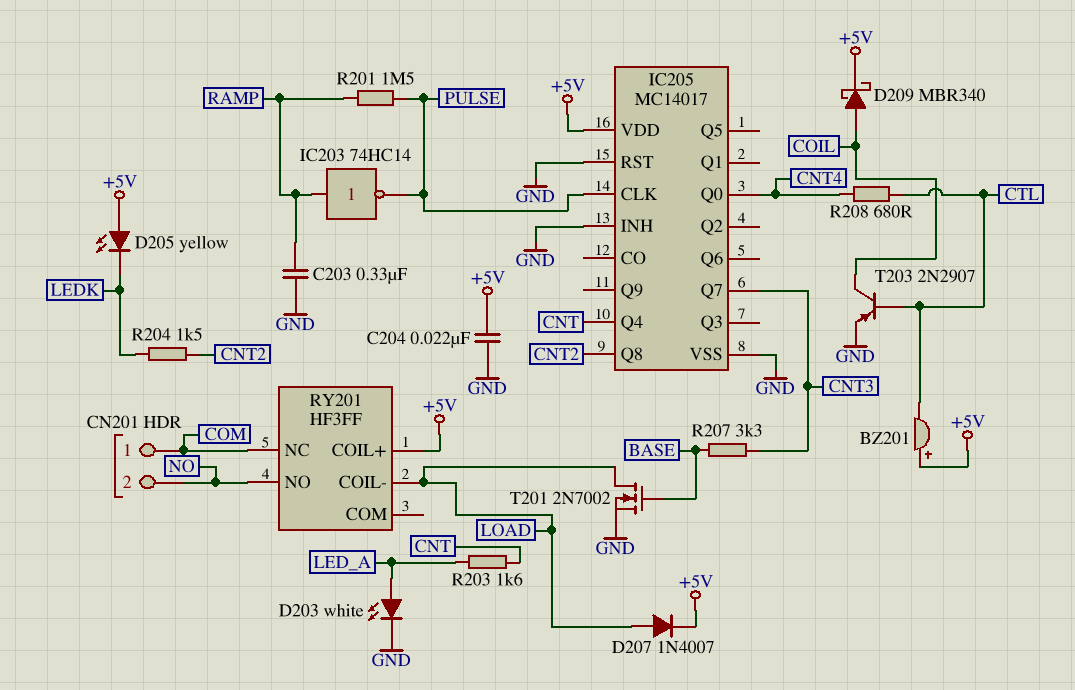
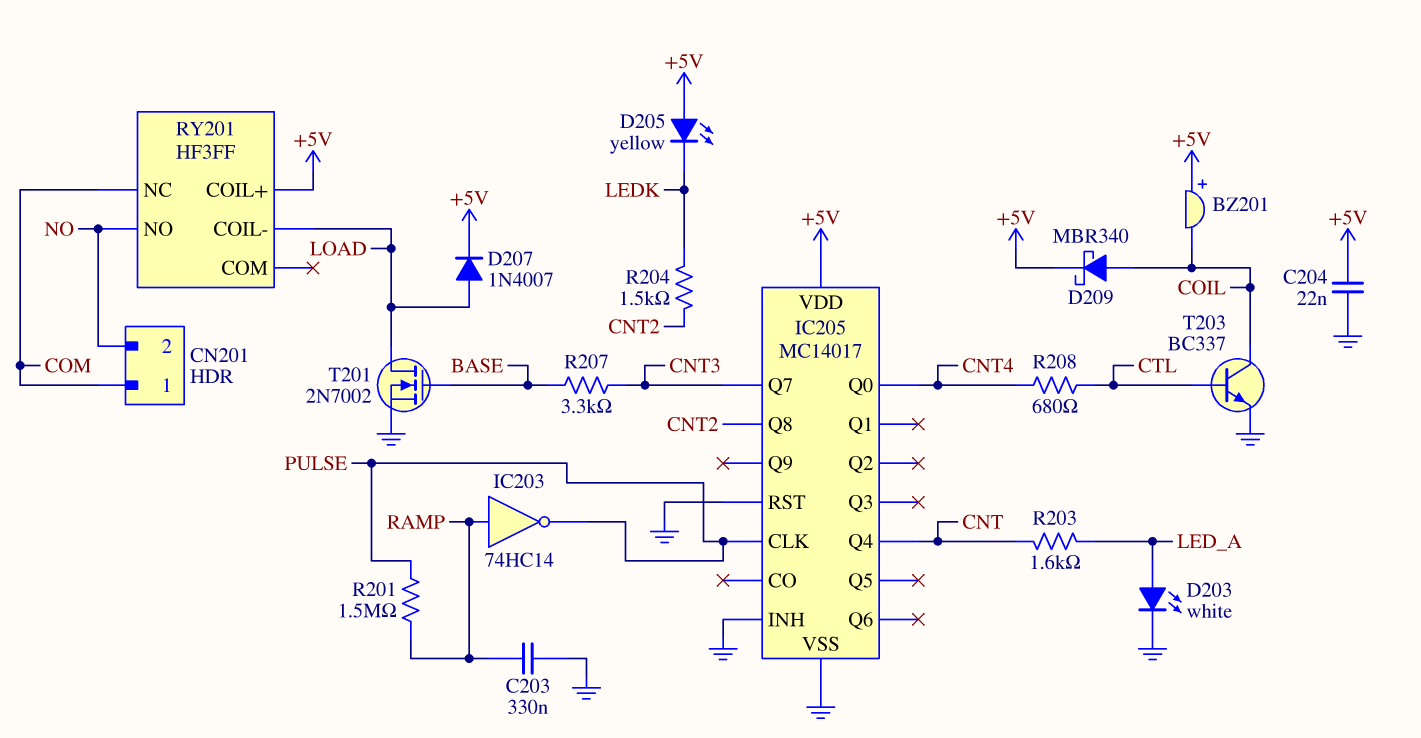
BZ201: buzzer (plus +5V, minus CTL) -> buzzer (plus +5V, minus COIL)
T203: PNP 2N2907 (B CTL, C COIL, E GND) -> NPN BC337 (B CTL, C COIL, E GND)

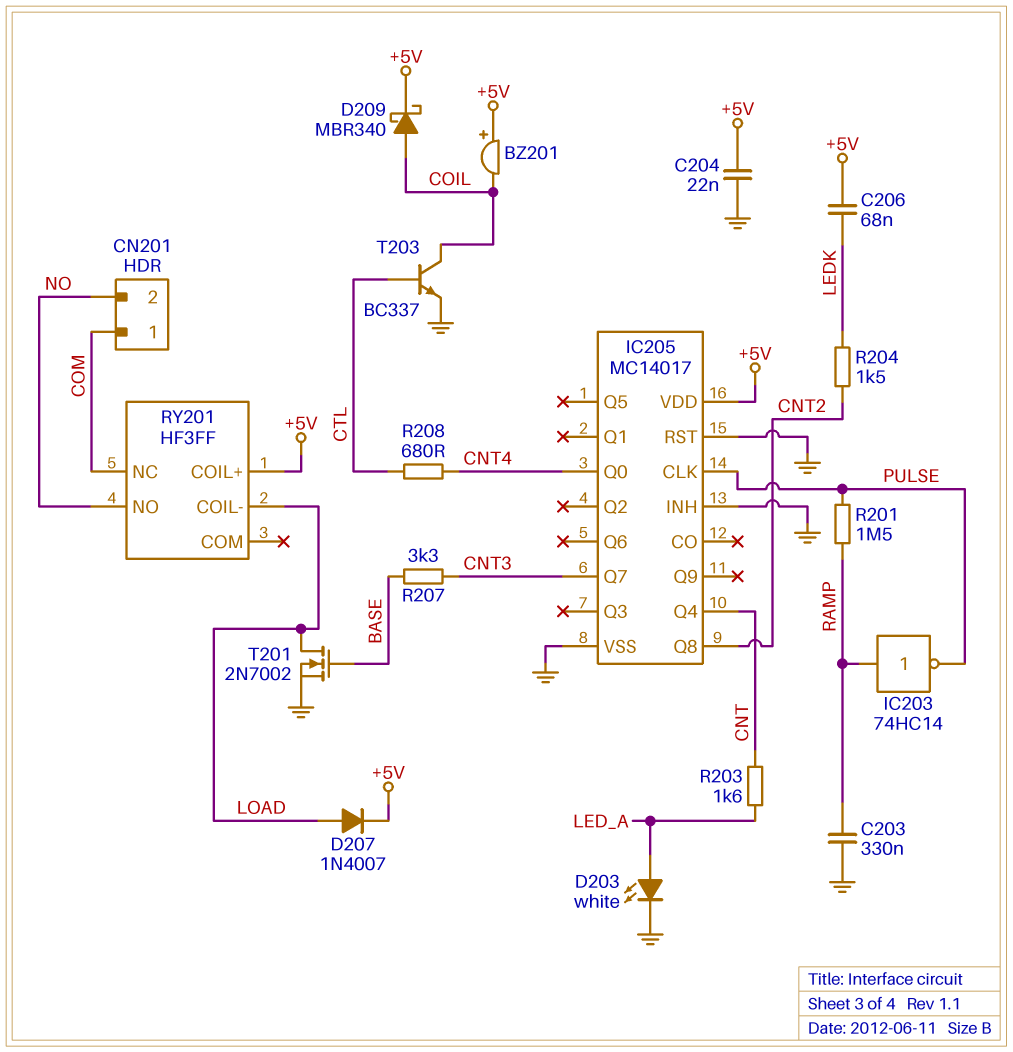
C206: none -> 68nF (+5V, LEDK)
D205: LED yellow (A +5V, K LEDK) -> none

